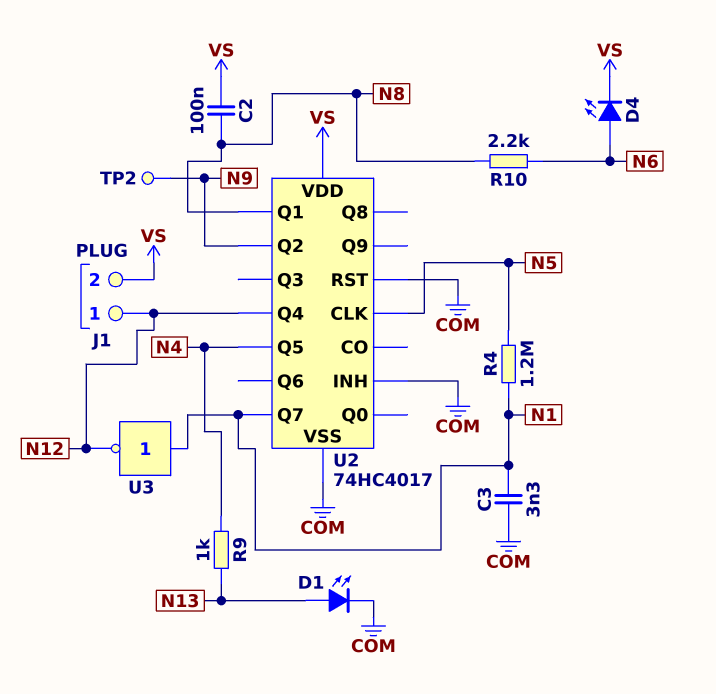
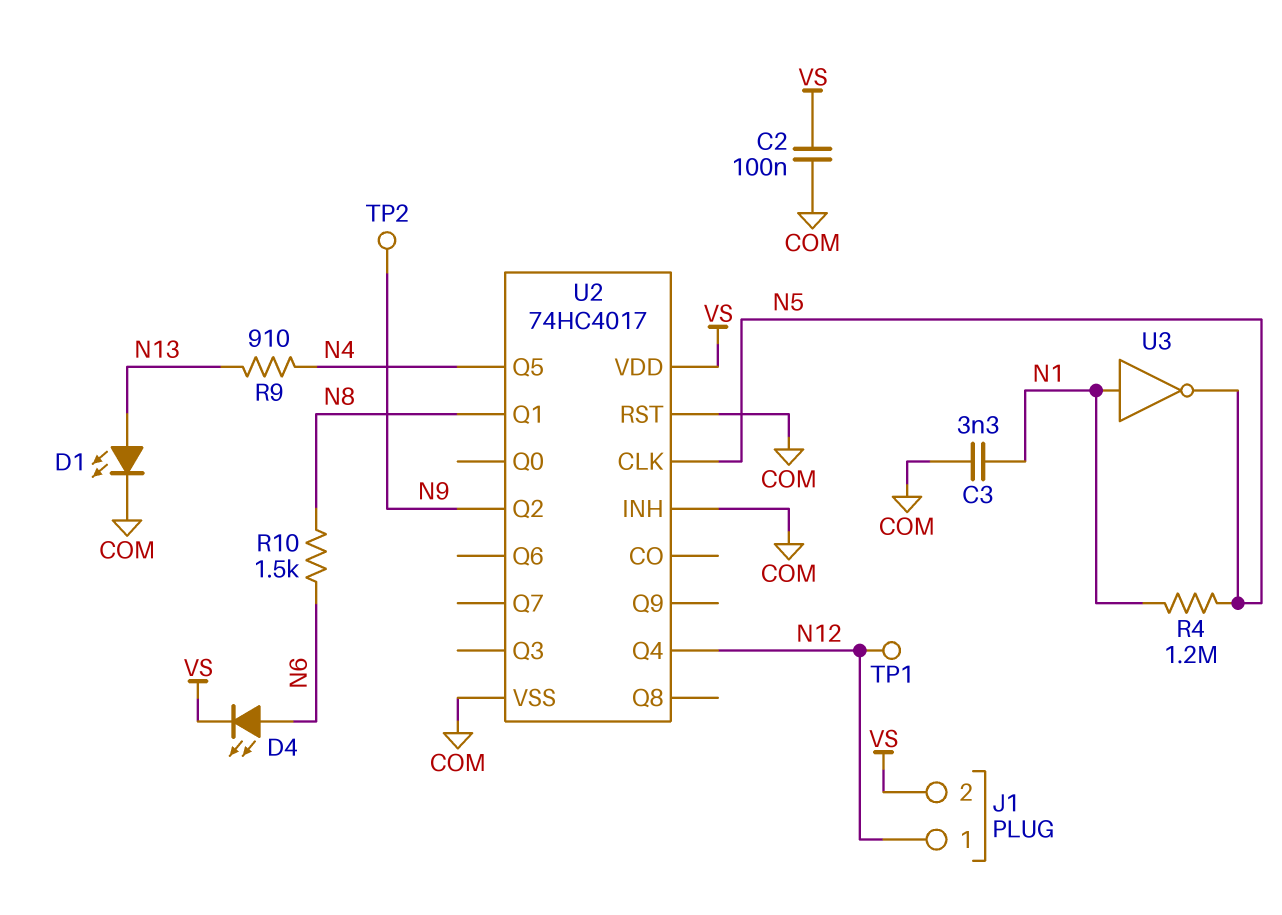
C2: 100nF (N8, VS) -> 100nF (COM, VS)
R9: 1k (N4, N13) -> 910 (N4, N13)
R10: 2.2k (N6, N8) -> 1.5k (N6, N8)
TP1: none -> test point (N12)
U2 pin Q7: N1 -> none
U3: NOT (in N1, out N12) -> NOT (in N1, out N5)

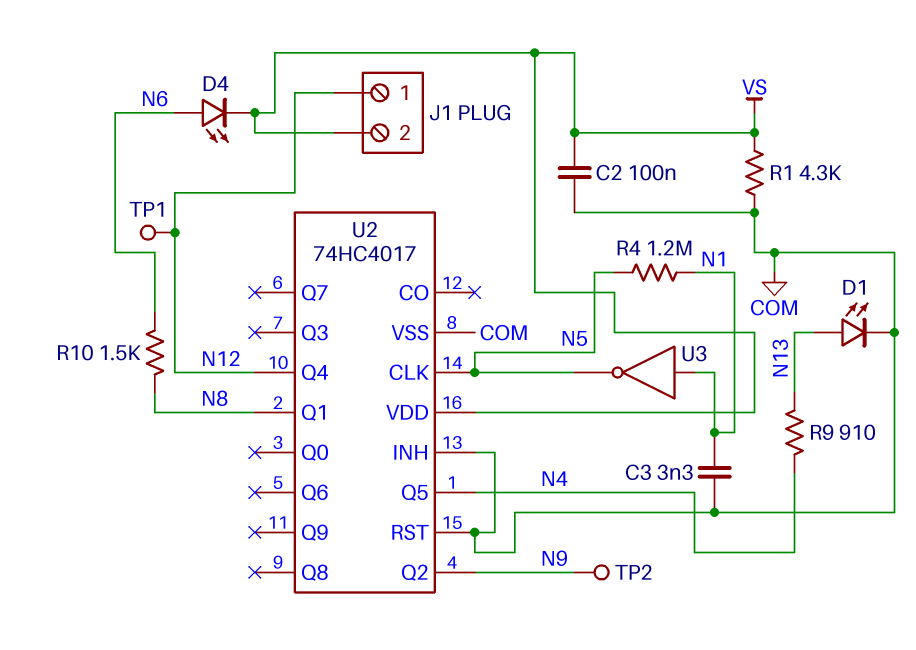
R1: none -> 4.3k (COM, VS)

